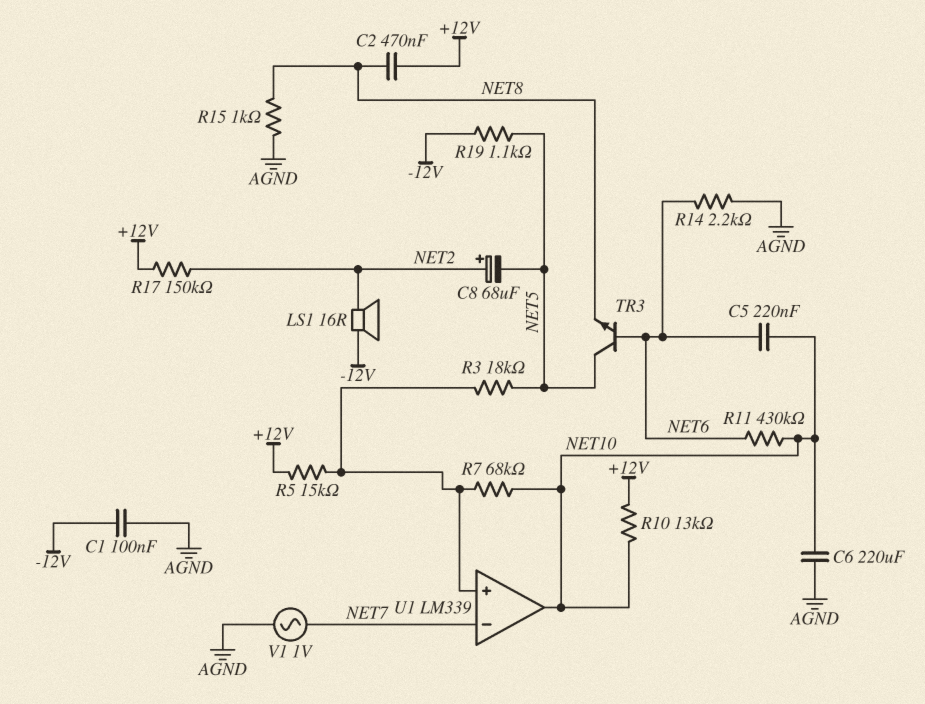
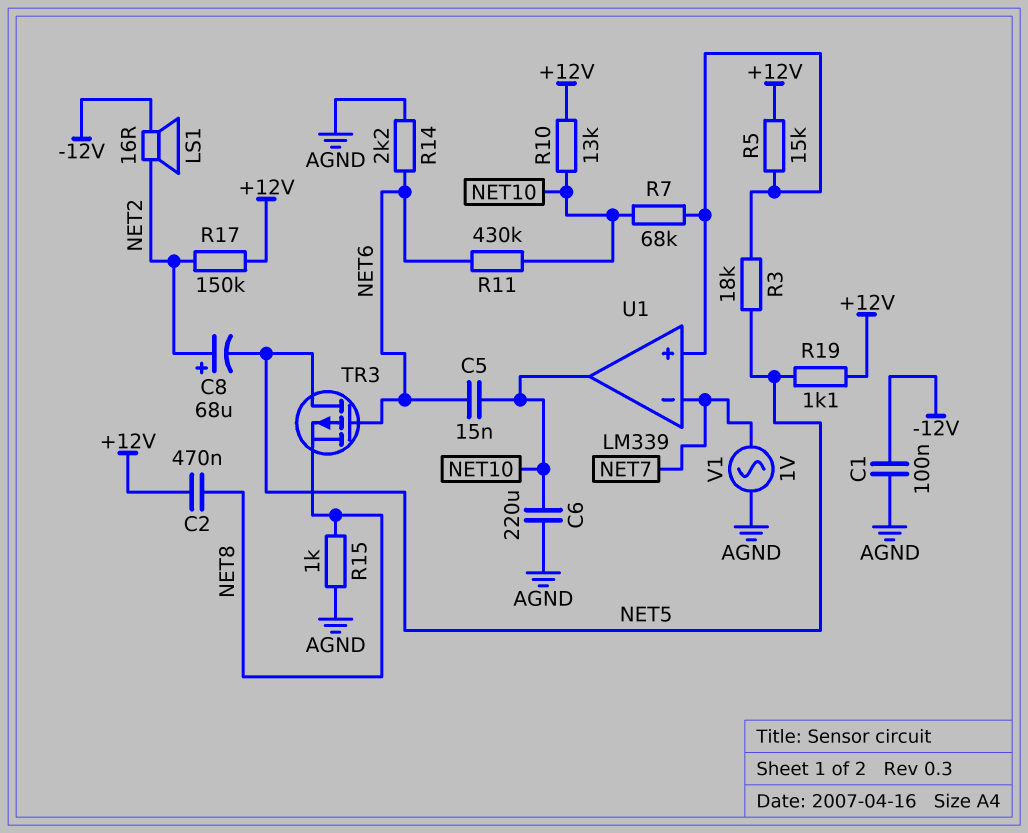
C5: 220nF (NET6, NET10) -> 15nF (NET6, NET10)
R19: 1.1k (-12V, NET5) -> 1.1k (+12V, NET5)
TR3: NPN (B NET6, C NET5, E NET8) -> PMOS (G NET6, D NET5, S NET8)

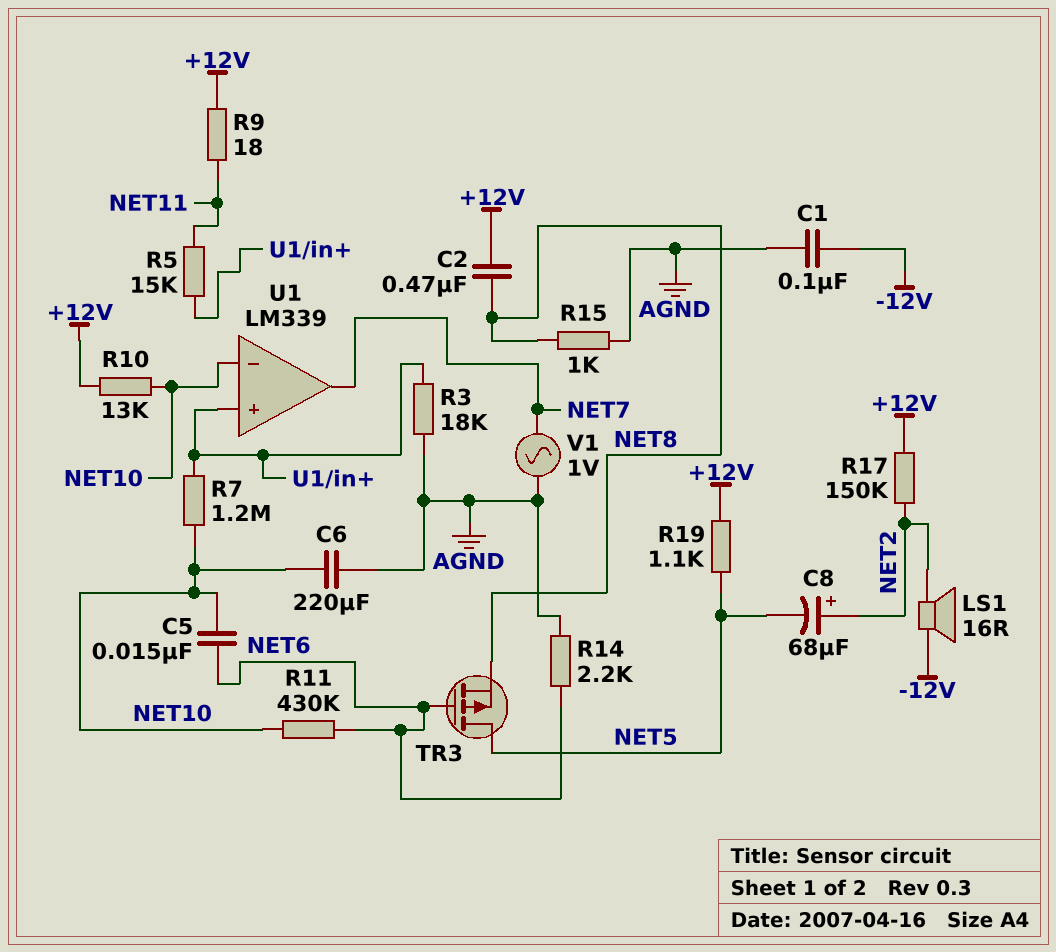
R3: 18k (NET5, U1/in+) -> 18k (AGND, U1/in+)
R5: 15k (+12V, U1/in+) -> 15k (NET11, U1/in+)
R7: 68k (NET10, U1/in+) -> 1.2M (NET10, U1/in+)
R9: none -> 18 (+12V, NET11)
U1 pin in-: NET7 -> NET10
U1 pin out: NET10 -> NET7

